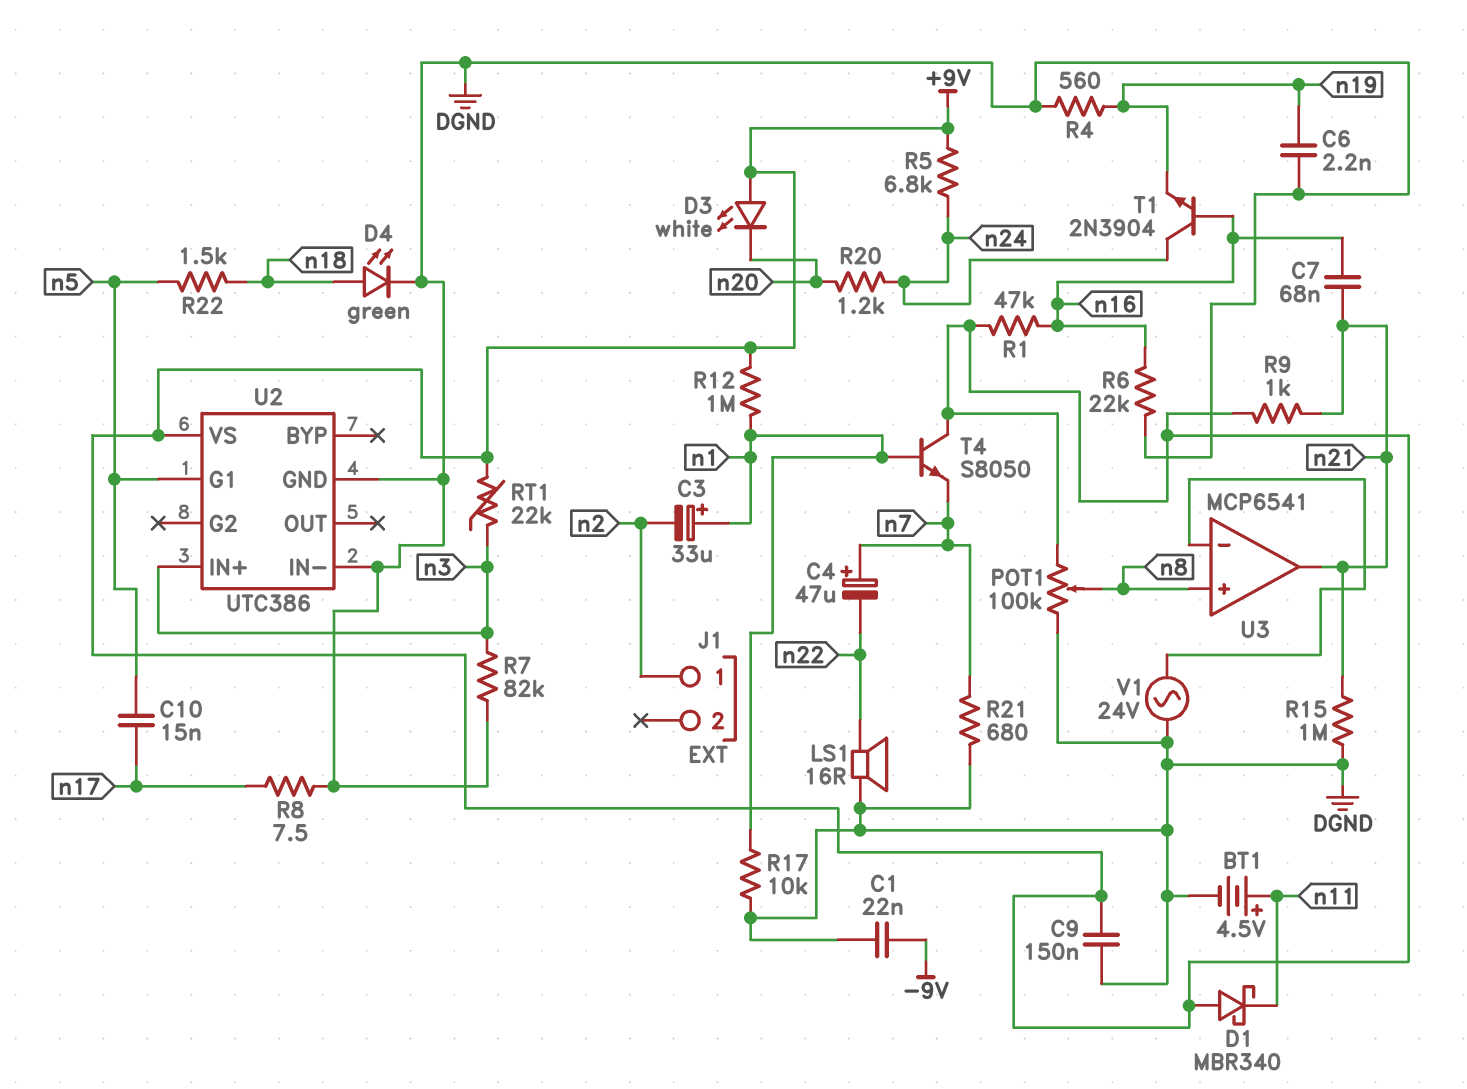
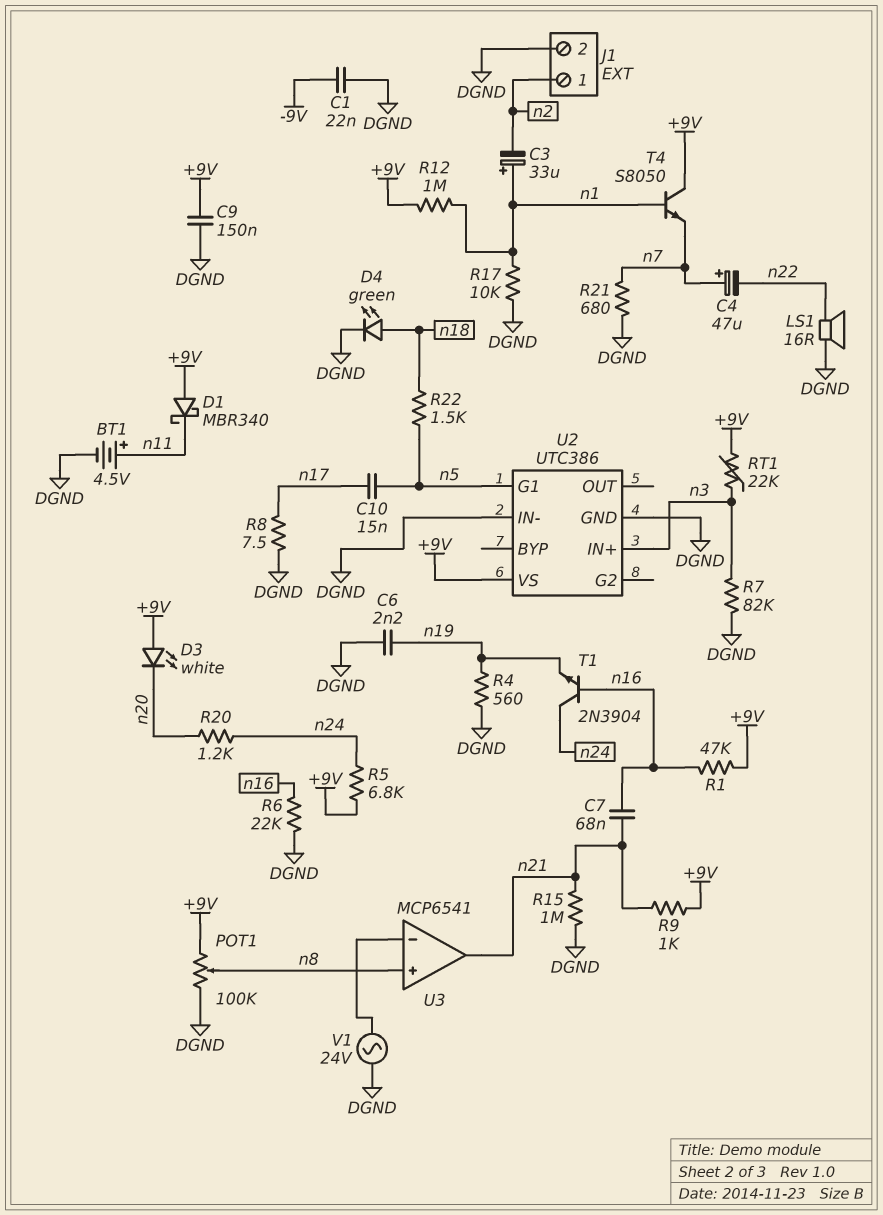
J1 pin 2: none -> DGND

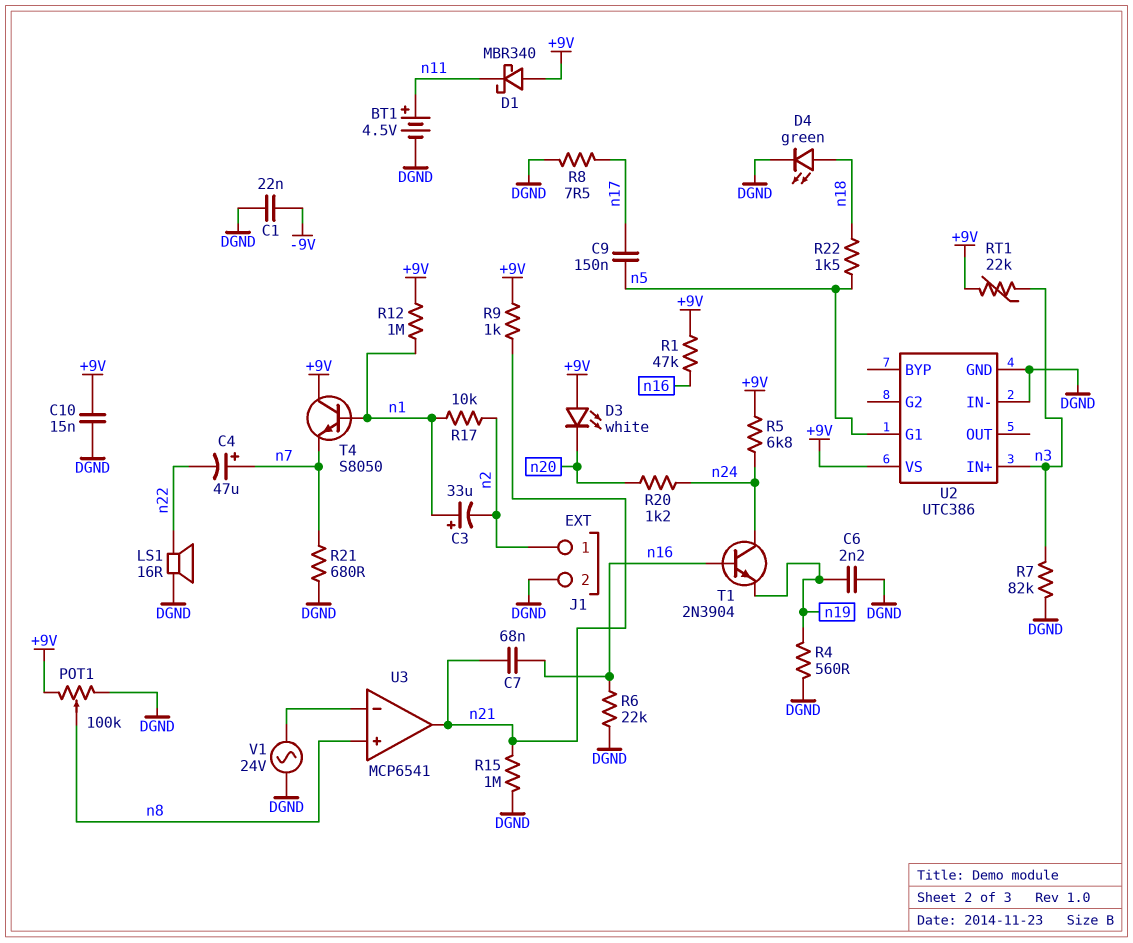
C9: 150nF (+9V, DGND) -> 150nF (n5, n17)
C10: 15nF (n5, n17) -> 15nF (+9V, DGND)
R17: 10k (DGND, n1) -> 10k (n1, n2)

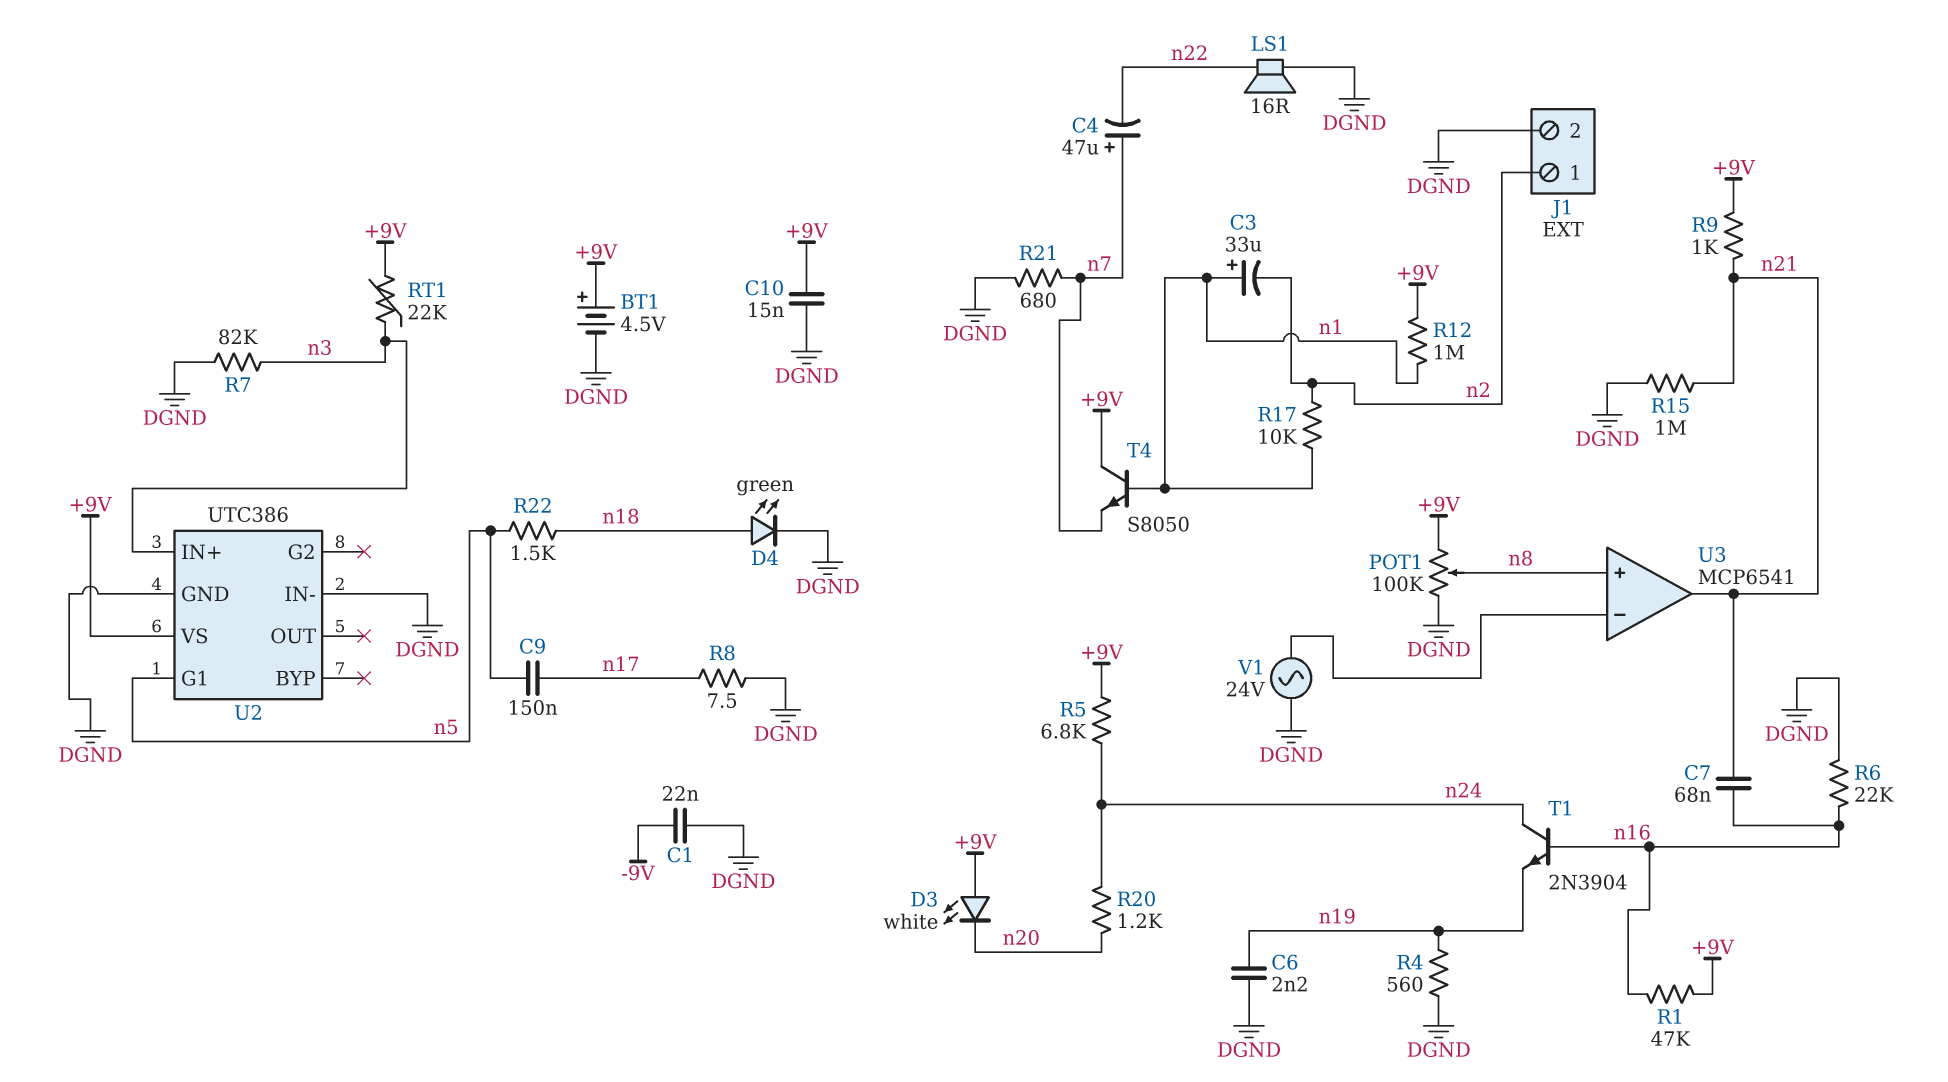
BT1: 4.5V (plus n11, minus DGND) -> 4.5V (plus +9V, minus DGND)
D1: schottky MBR340 (A +9V, K n11) -> none

